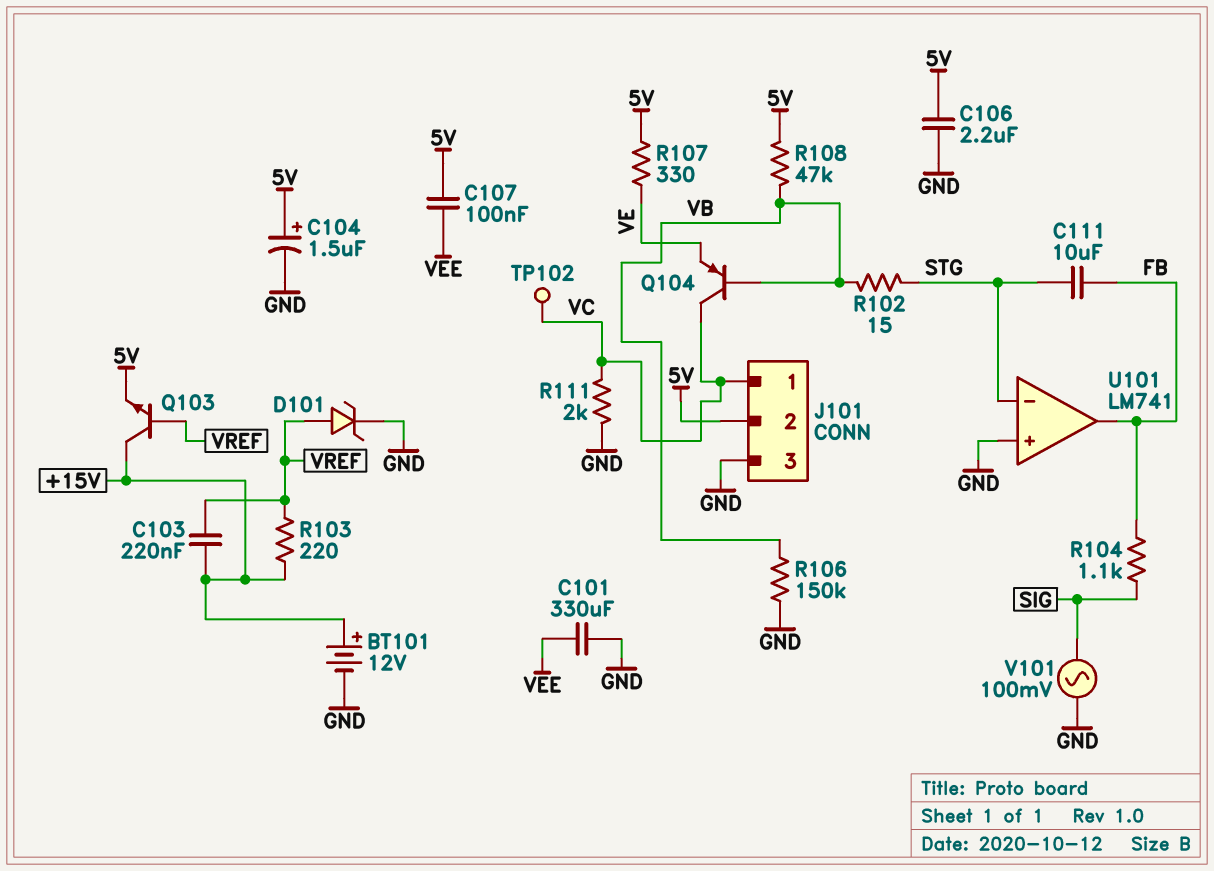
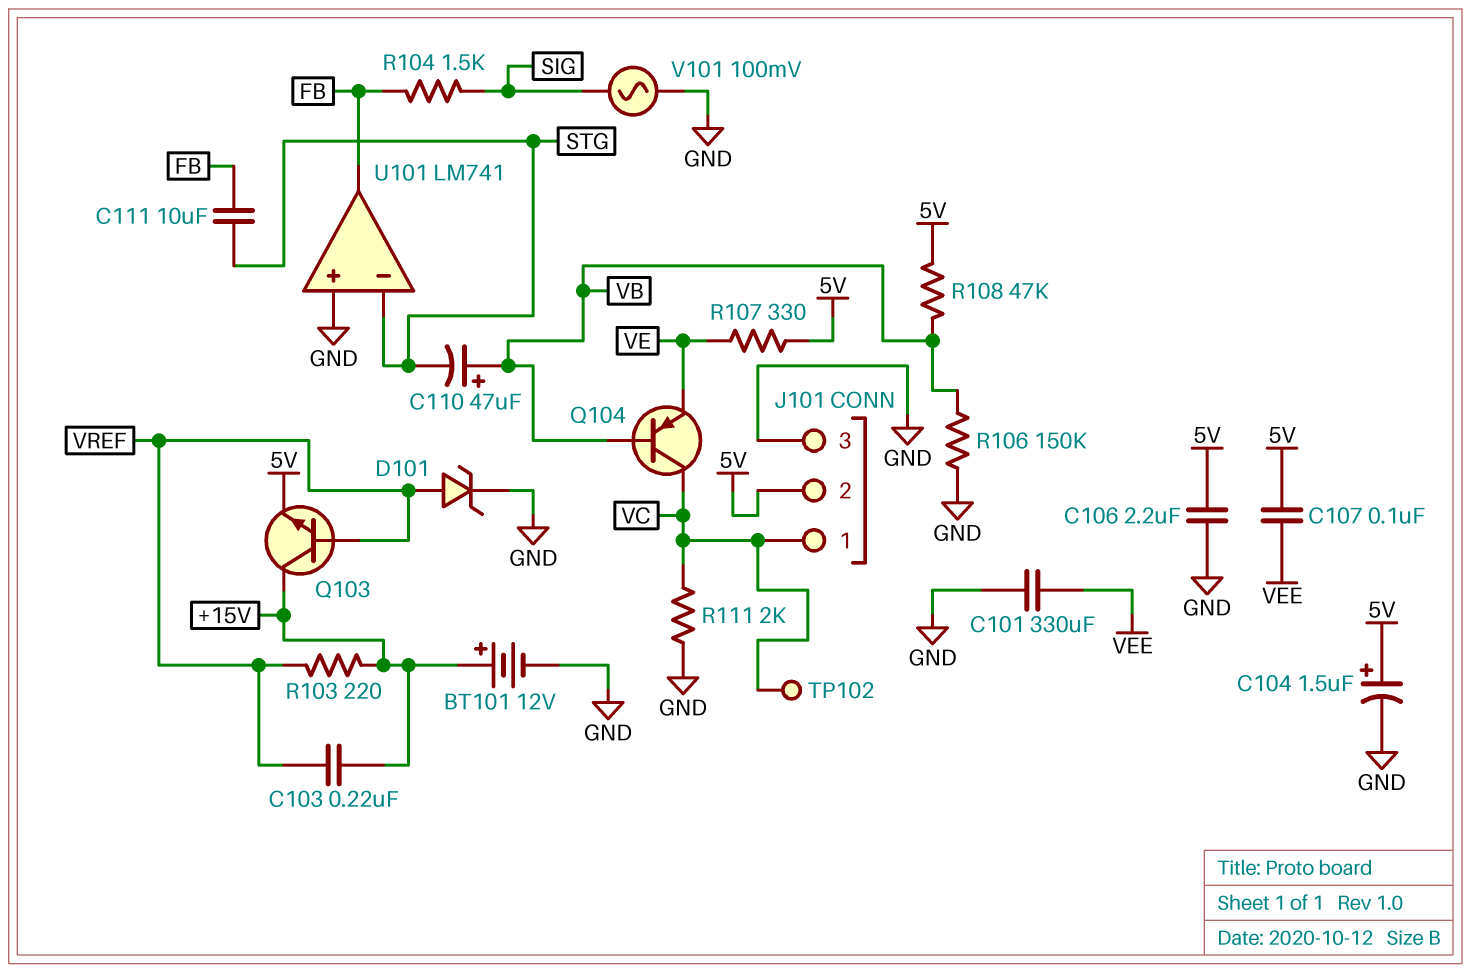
C110: none -> 47uF (plus VB, minus STG)
R102: 15 (STG, VB) -> none
R104: 1.1k (FB, SIG) -> 1.5k (FB, SIG)

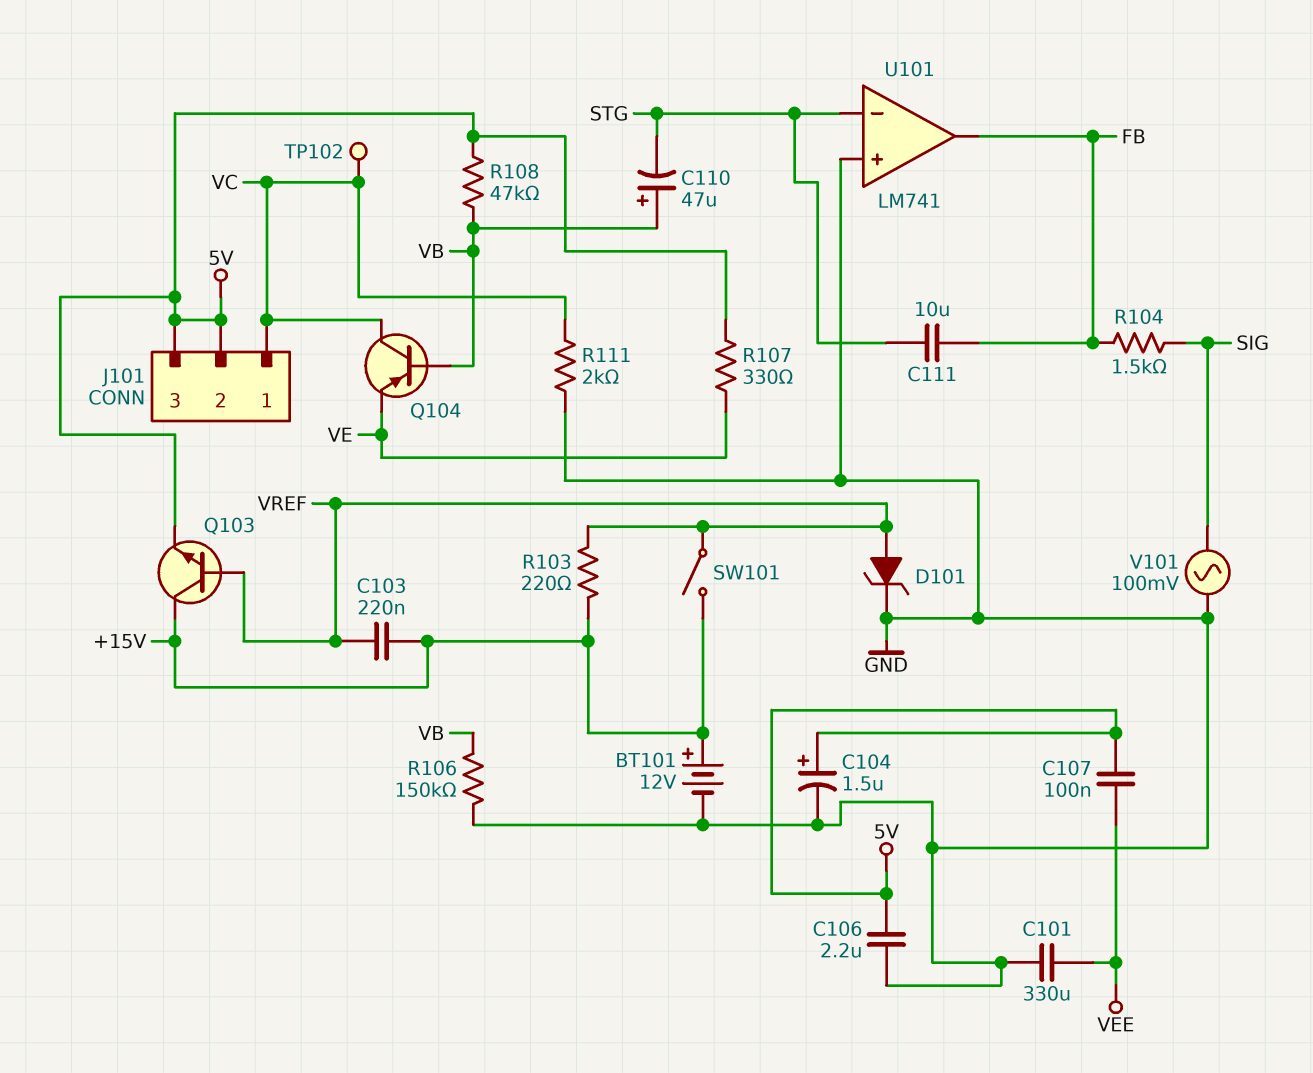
J101 pin 3: GND -> 5V
SW101: none -> switch (+15V, VREF)

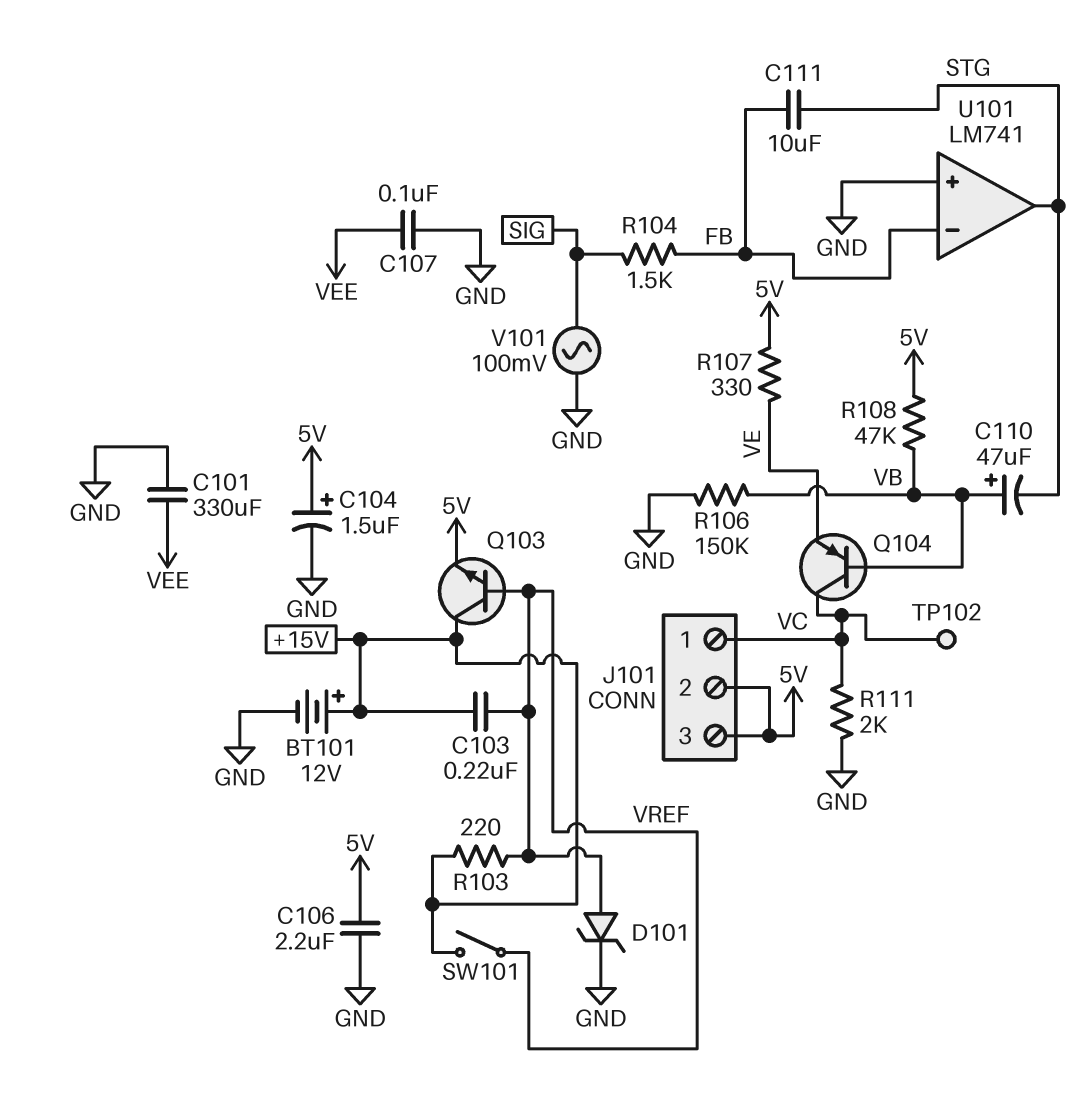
C107: 100nF (5V, VEE) -> 100nF (GND, VEE)
U101 pin in-: STG -> FB
U101 pin out: FB -> STG

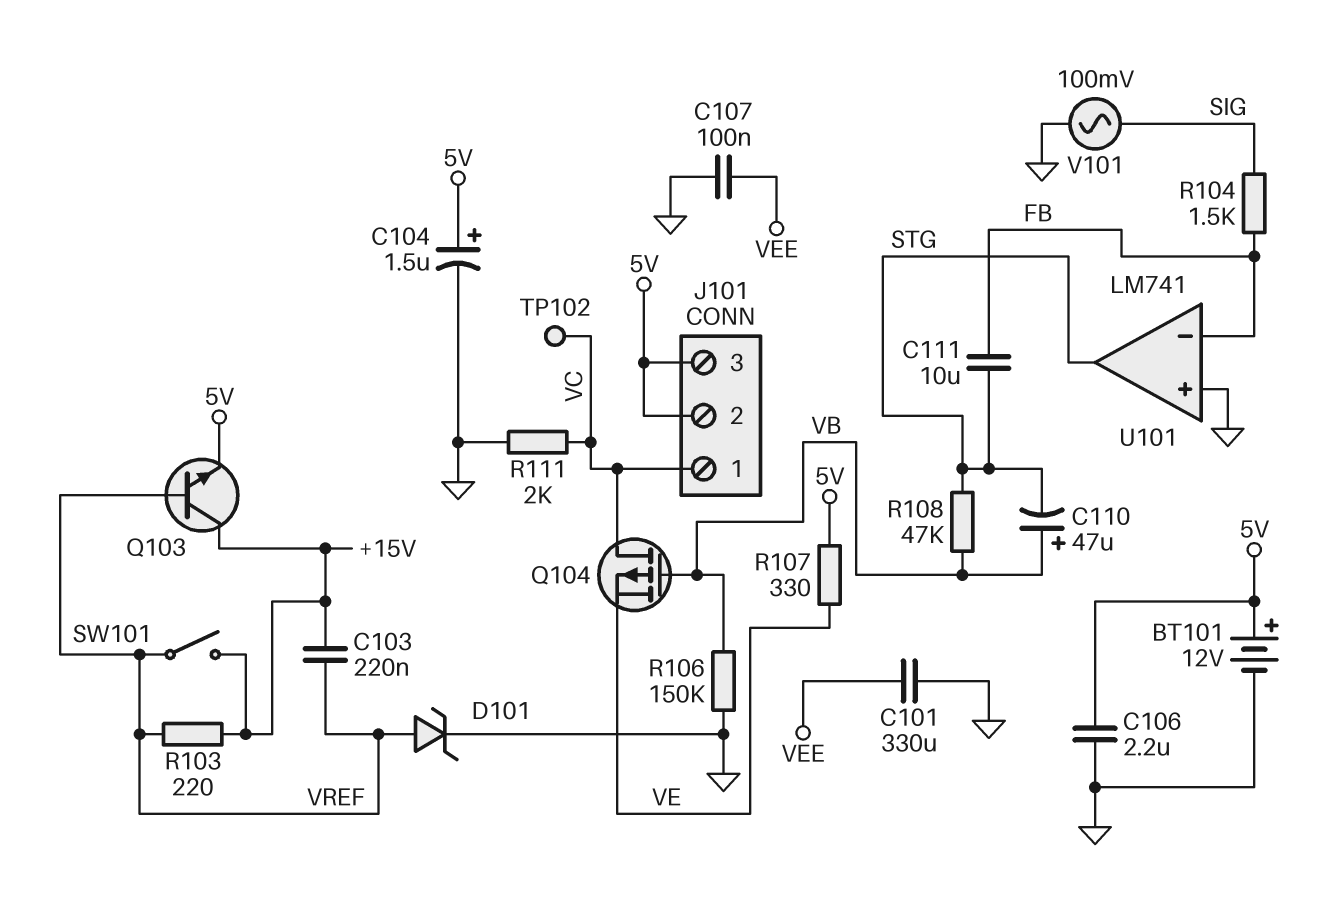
BT101: 12V (plus +15V, minus GND) -> 12V (plus 5V, minus GND)
Q104: PNP (B VB, C VC, E VE) -> PMOS (G VB, D VC, S VE)
R108: 47k (5V, VB) -> 47k (STG, VB)

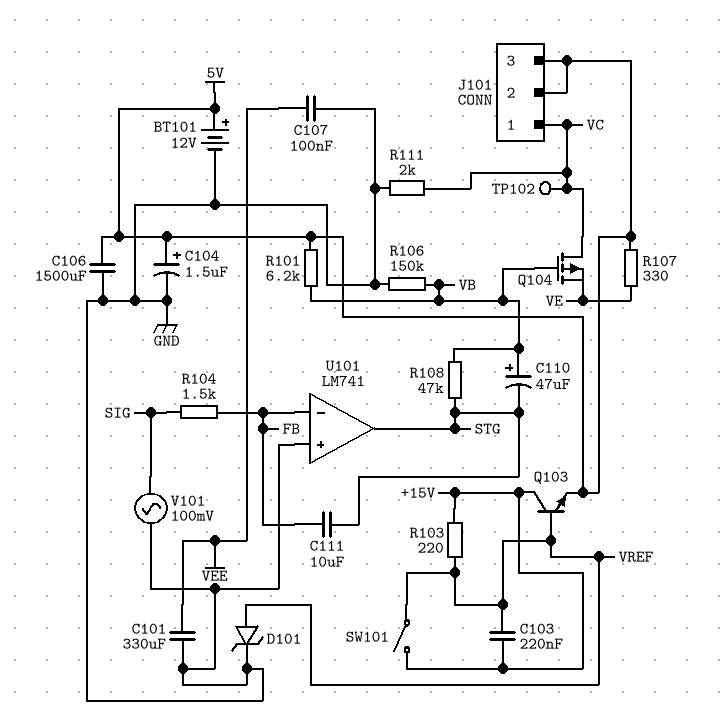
C106: 2.2uF (5V, GND) -> 1500uF (5V, GND)
R101: none -> 6.2k (5V, VB)

